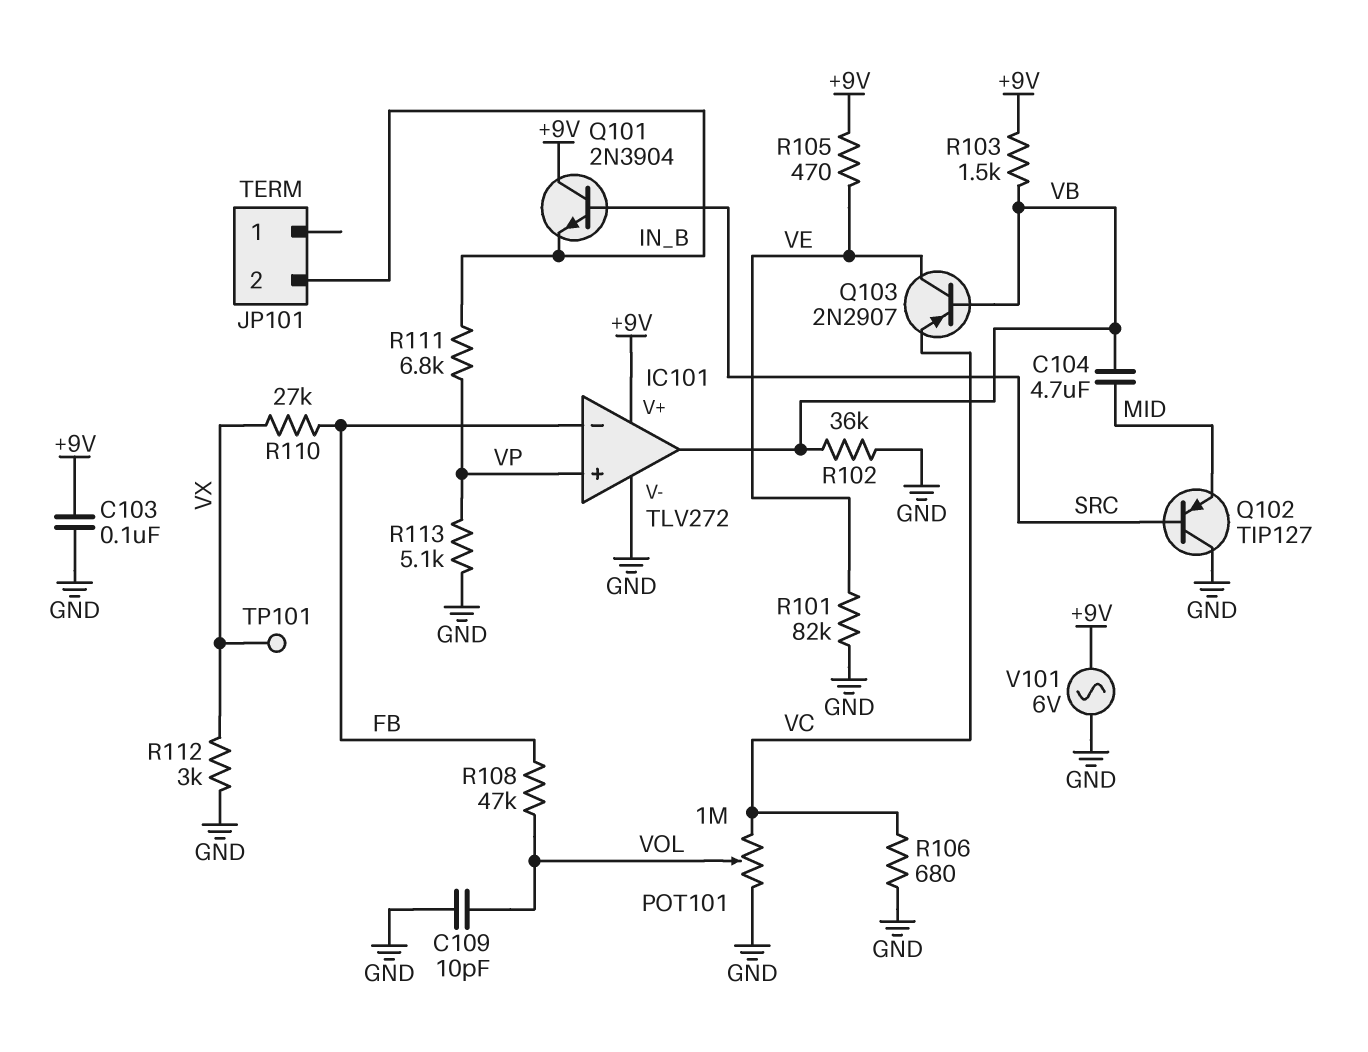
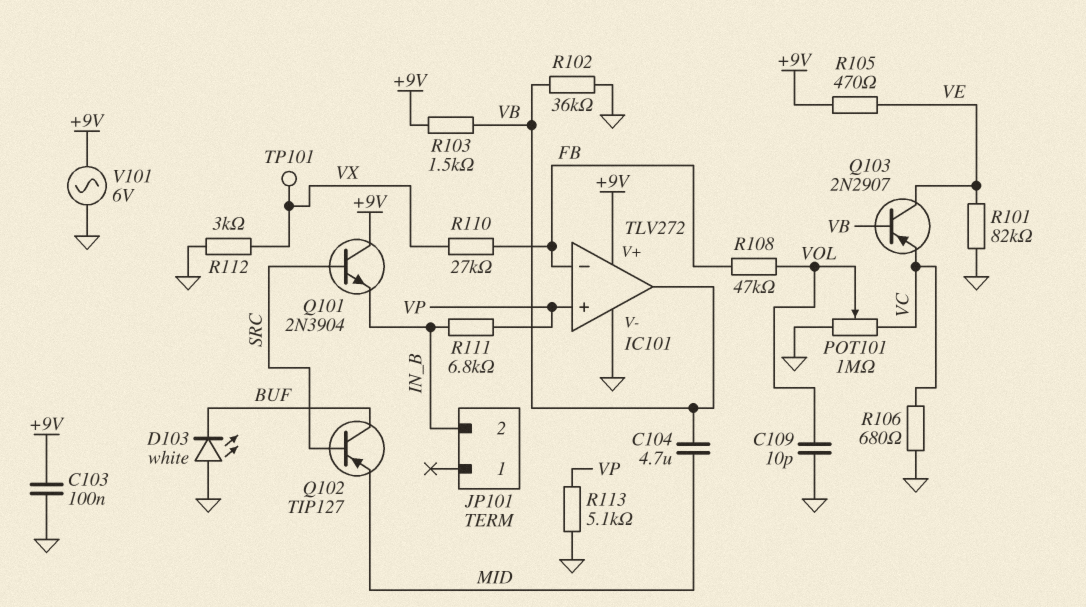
D103: none -> LED white (A GND, K BUF)
Q102: PNP TIP127 (B SRC, C GND, E MID) -> PNP TIP127 (B SRC, C BUF, E MID)

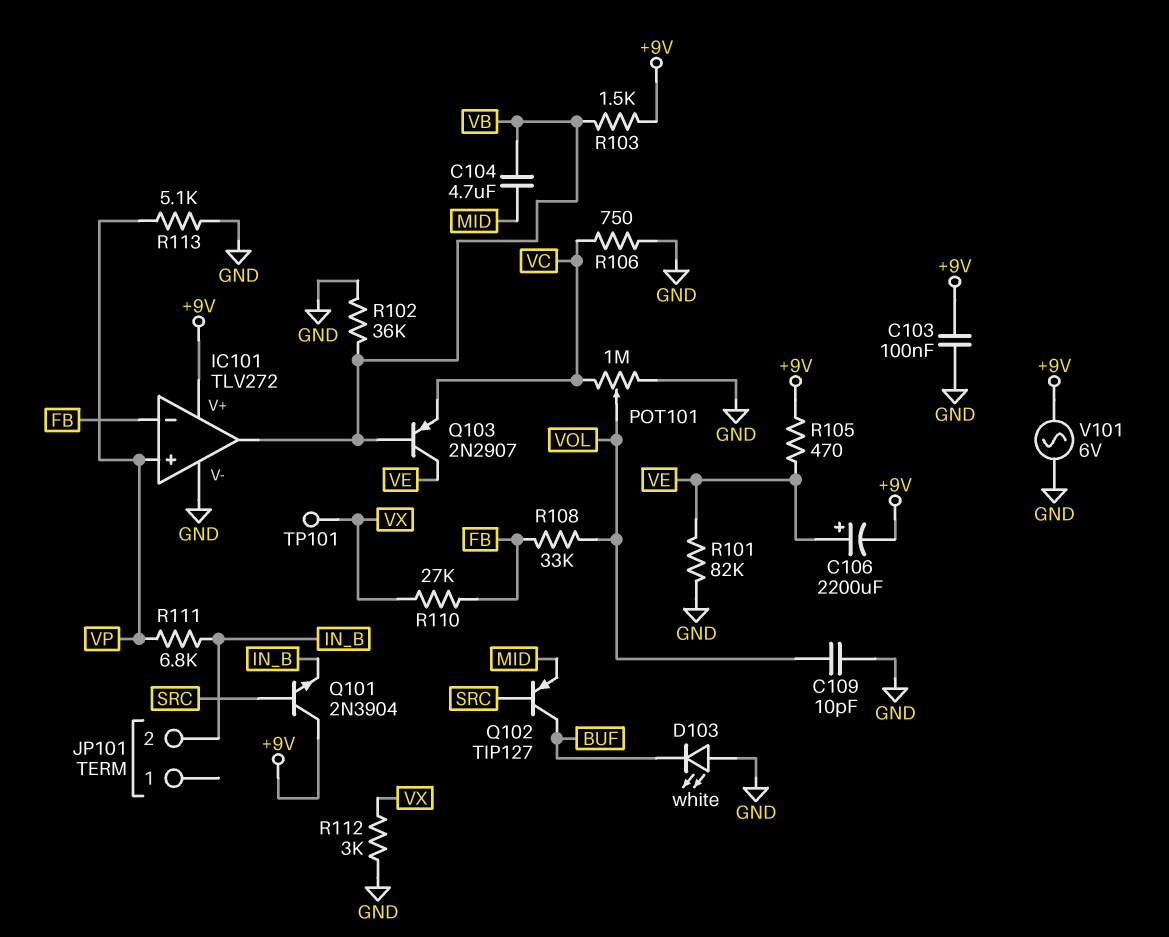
C106: none -> 2200uF (plus VE, minus +9V)
R106: 680 (GND, VC) -> 750 (GND, VC)
R108: 47k (FB, VOL) -> 33k (FB, VOL)

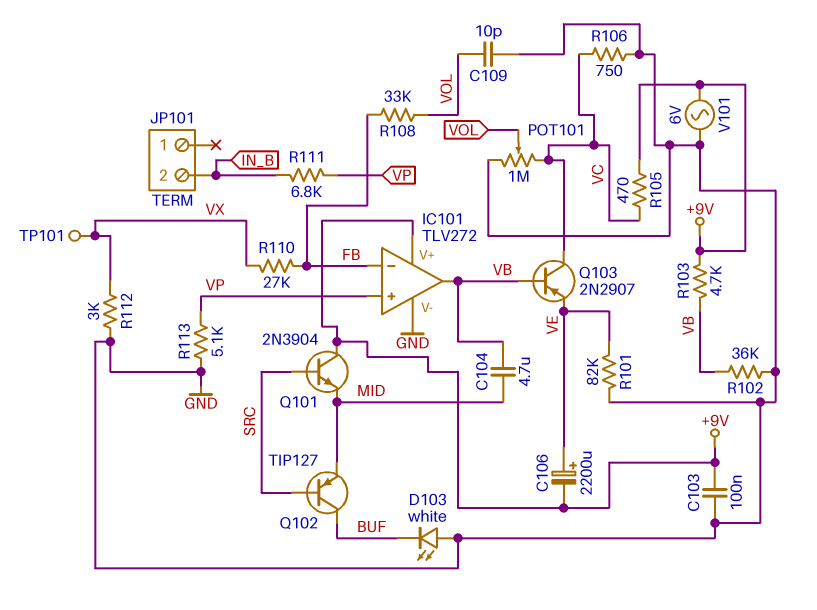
Q101: NPN 2N3904 (B SRC, C +9V, E IN_B) -> NPN 2N3904 (B SRC, C +9V, E MID)
Q103: PNP 2N2907 (B VB, C VE, E VC) -> PNP 2N2907 (B VB, C VC, E VE)
R103: 1.5k (+9V, VB) -> 4.7k (+9V, VB)
R105: 470 (+9V, VE) -> 470 (+9V, VC)

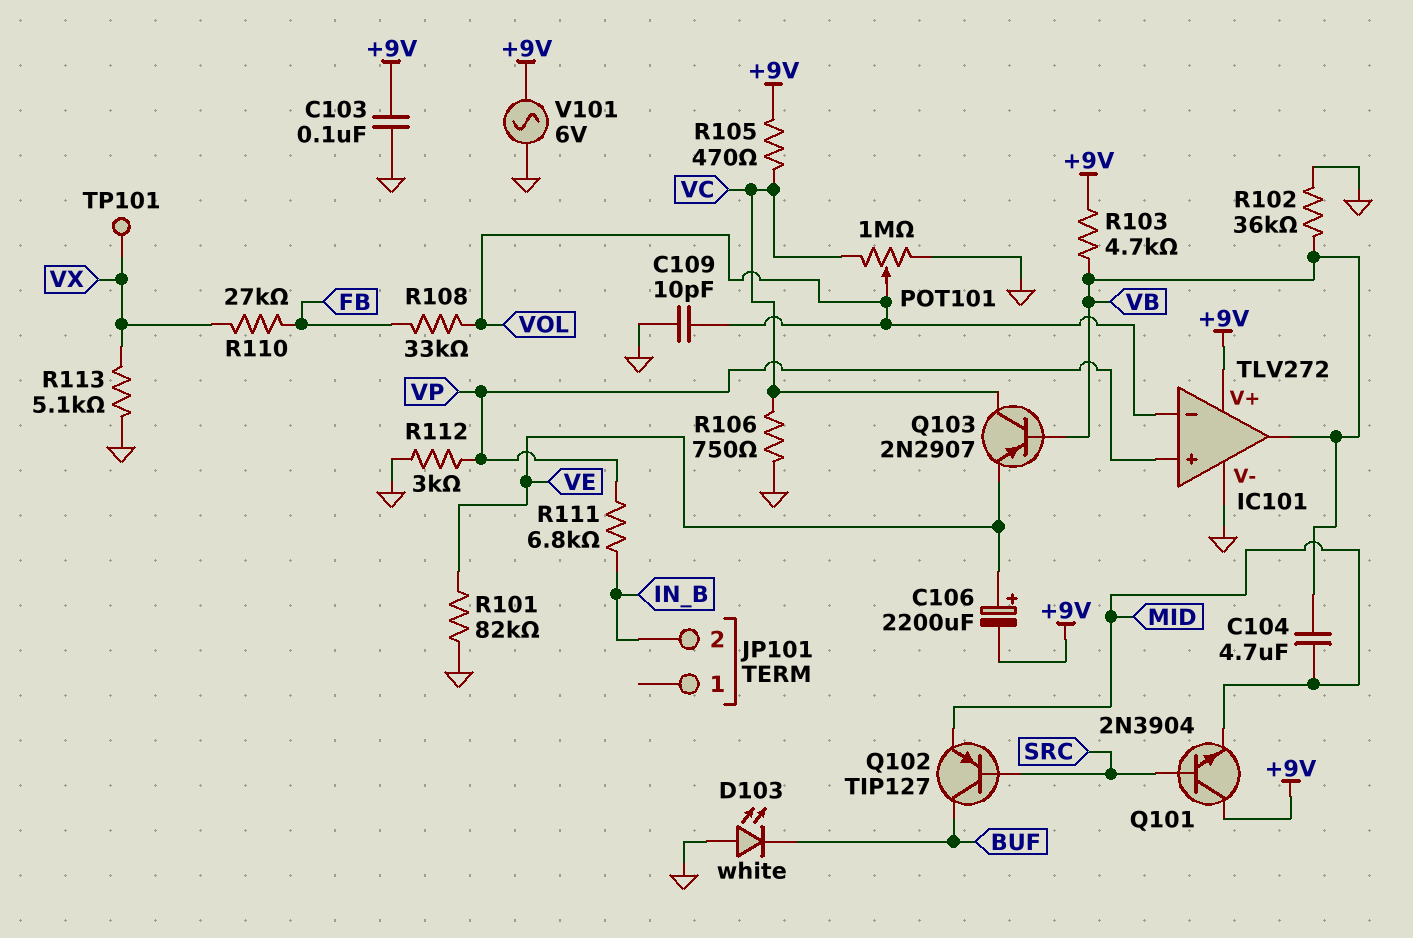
IC101 pin in-: FB -> VOL
R112: 3k (GND, VX) -> 3k (GND, VP)
R113: 5.1k (GND, VP) -> 5.1k (GND, VX)

